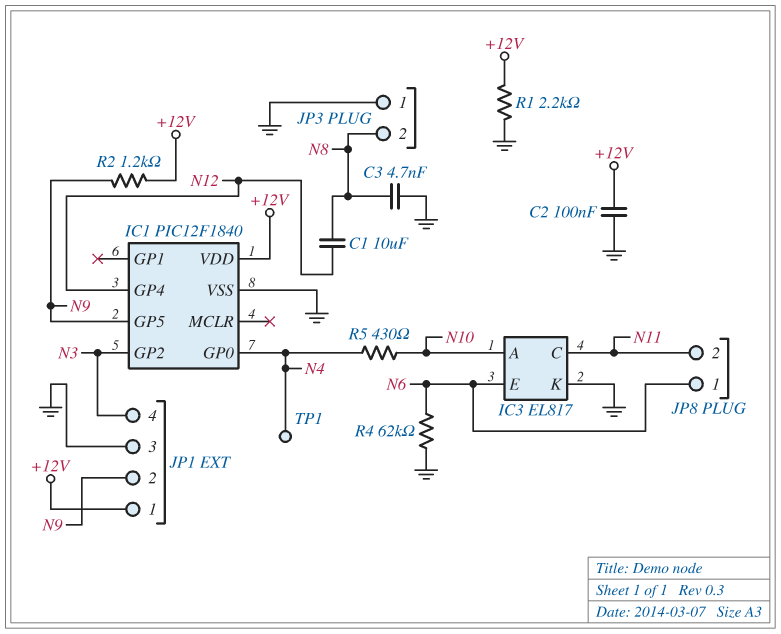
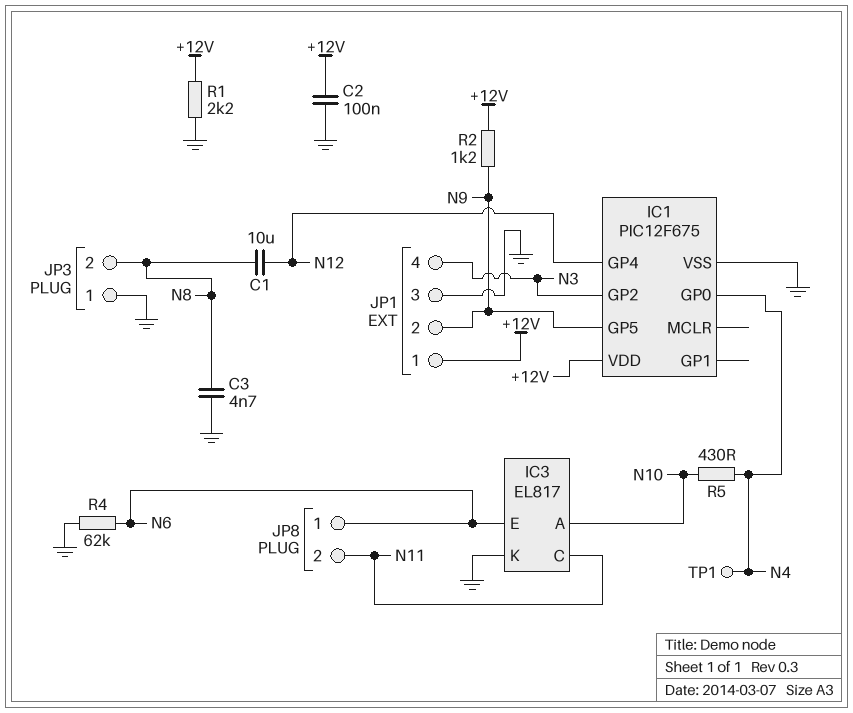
IC1: PIC12F1840 -> PIC12F675

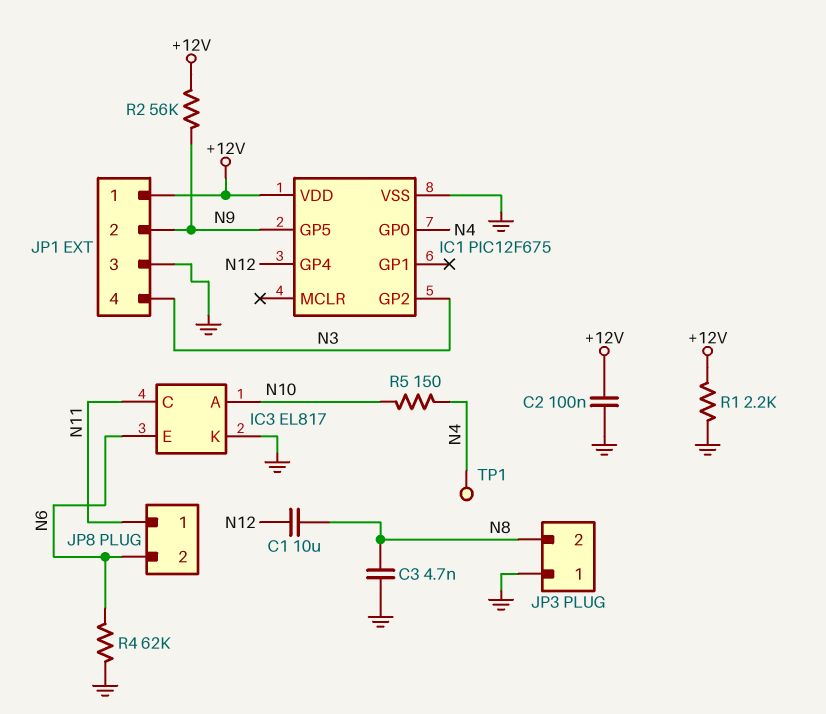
JP8 pin 1: N6 -> N11
JP8 pin 2: N11 -> N6
R2: 1.2k (+12V, N9) -> 56k (+12V, N9)
R5: 430 (N4, N10) -> 150 (N4, N10)

